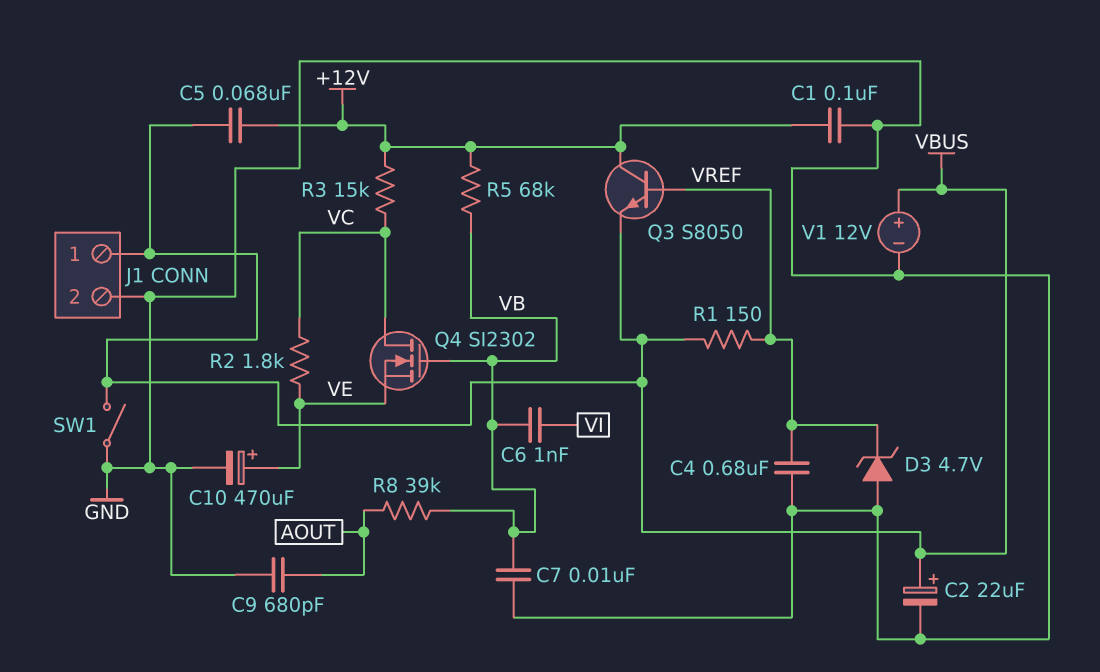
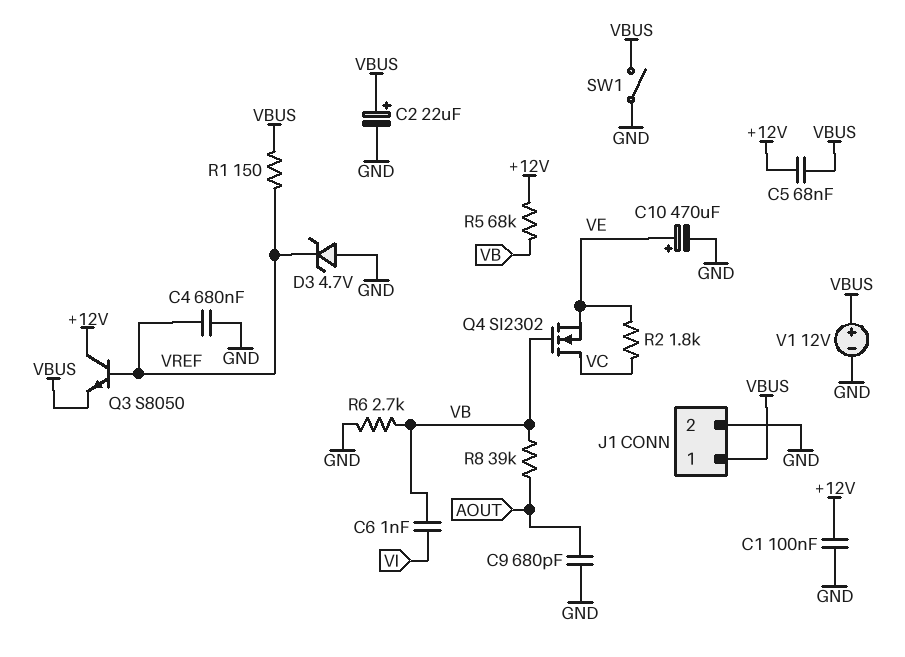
C7: 10nF (GND, VB) -> none
R3: 15k (+12V, VC) -> none
R6: none -> 2.7k (GND, VB)

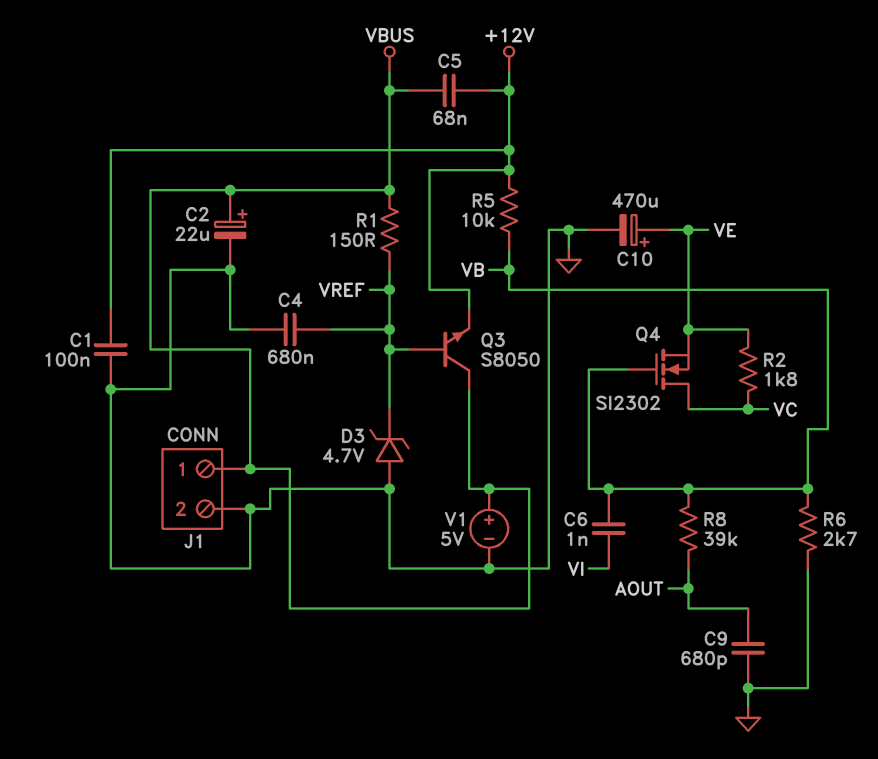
Q3: NPN S8050 (B VREF, C +12V, E VBUS) -> NPN S8050 (B VREF, C VBUS, E +12V)
R5: 68k (+12V, VB) -> 10k (+12V, VB)
SW1: switch (GND, VBUS) -> none
V1: 12V (plus VBUS, minus GND) -> 5V (plus VBUS, minus GND)

